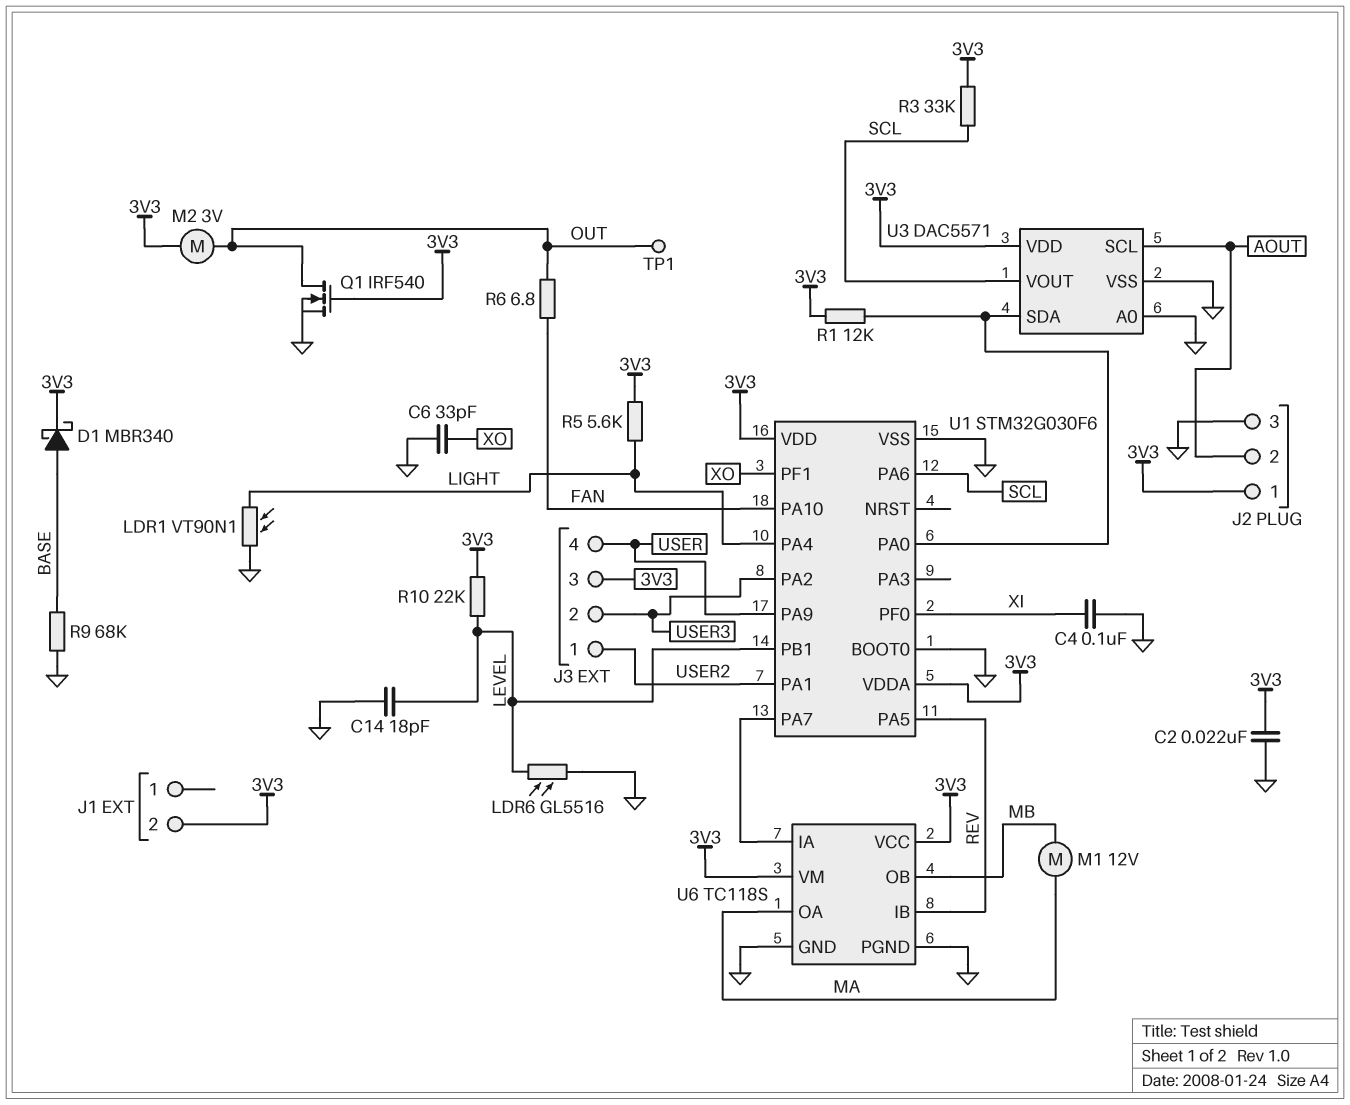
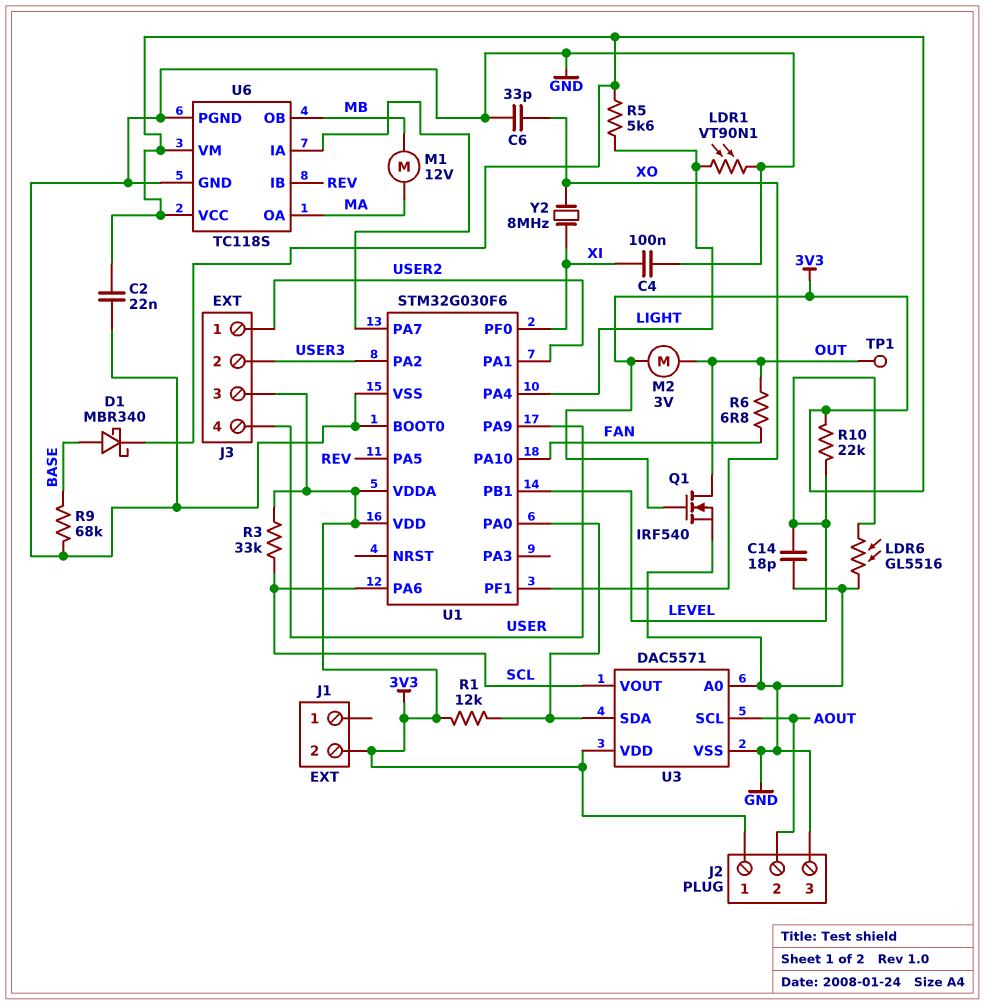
Y2: none -> 8MHz (XI, XO)

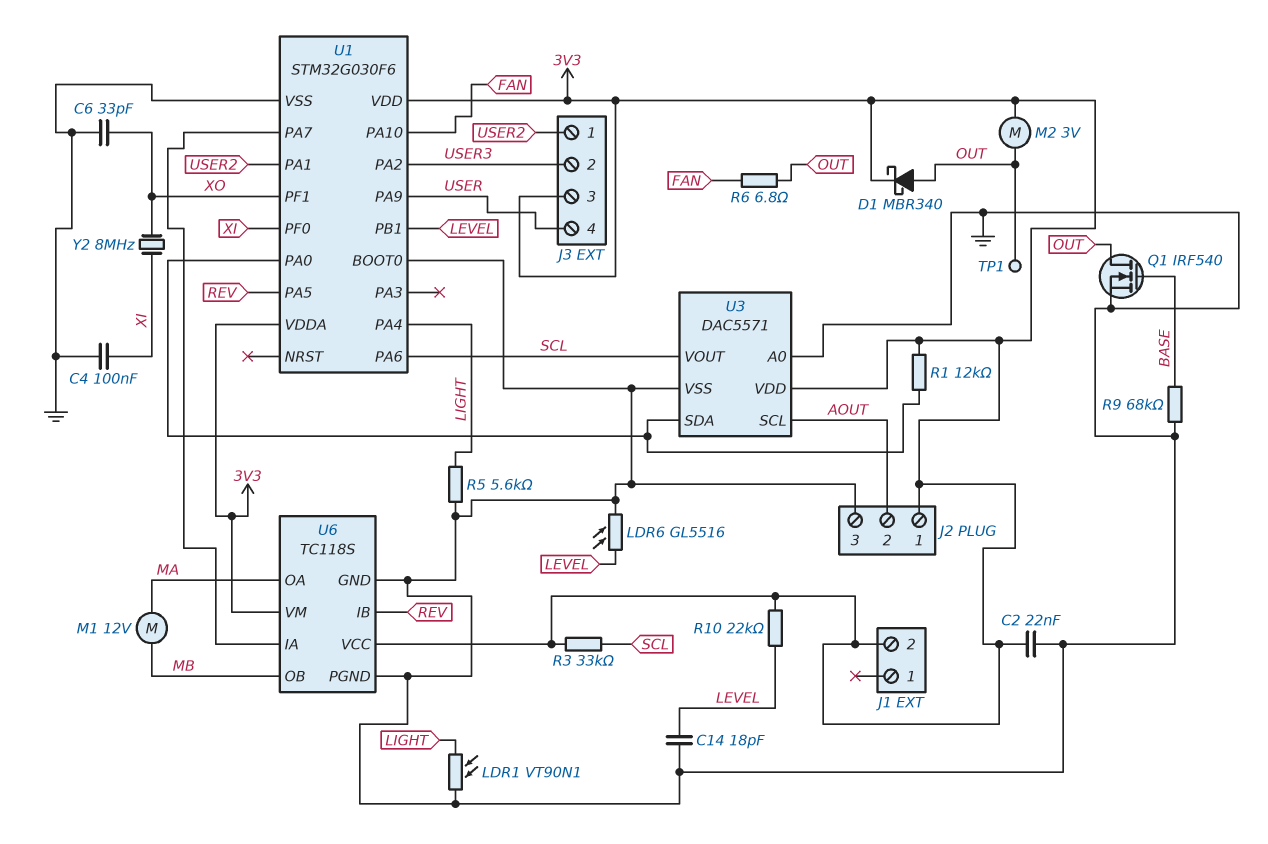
D1: schottky MBR340 (A BASE, K 3V3) -> schottky MBR340 (A OUT, K 3V3)
Q1: NMOS IRF540 (G 3V3, D OUT, S GND) -> NMOS IRF540 (G BASE, D OUT, S GND)
R5: 5.6k (3V3, LIGHT) -> 5.6k (GND, LIGHT)

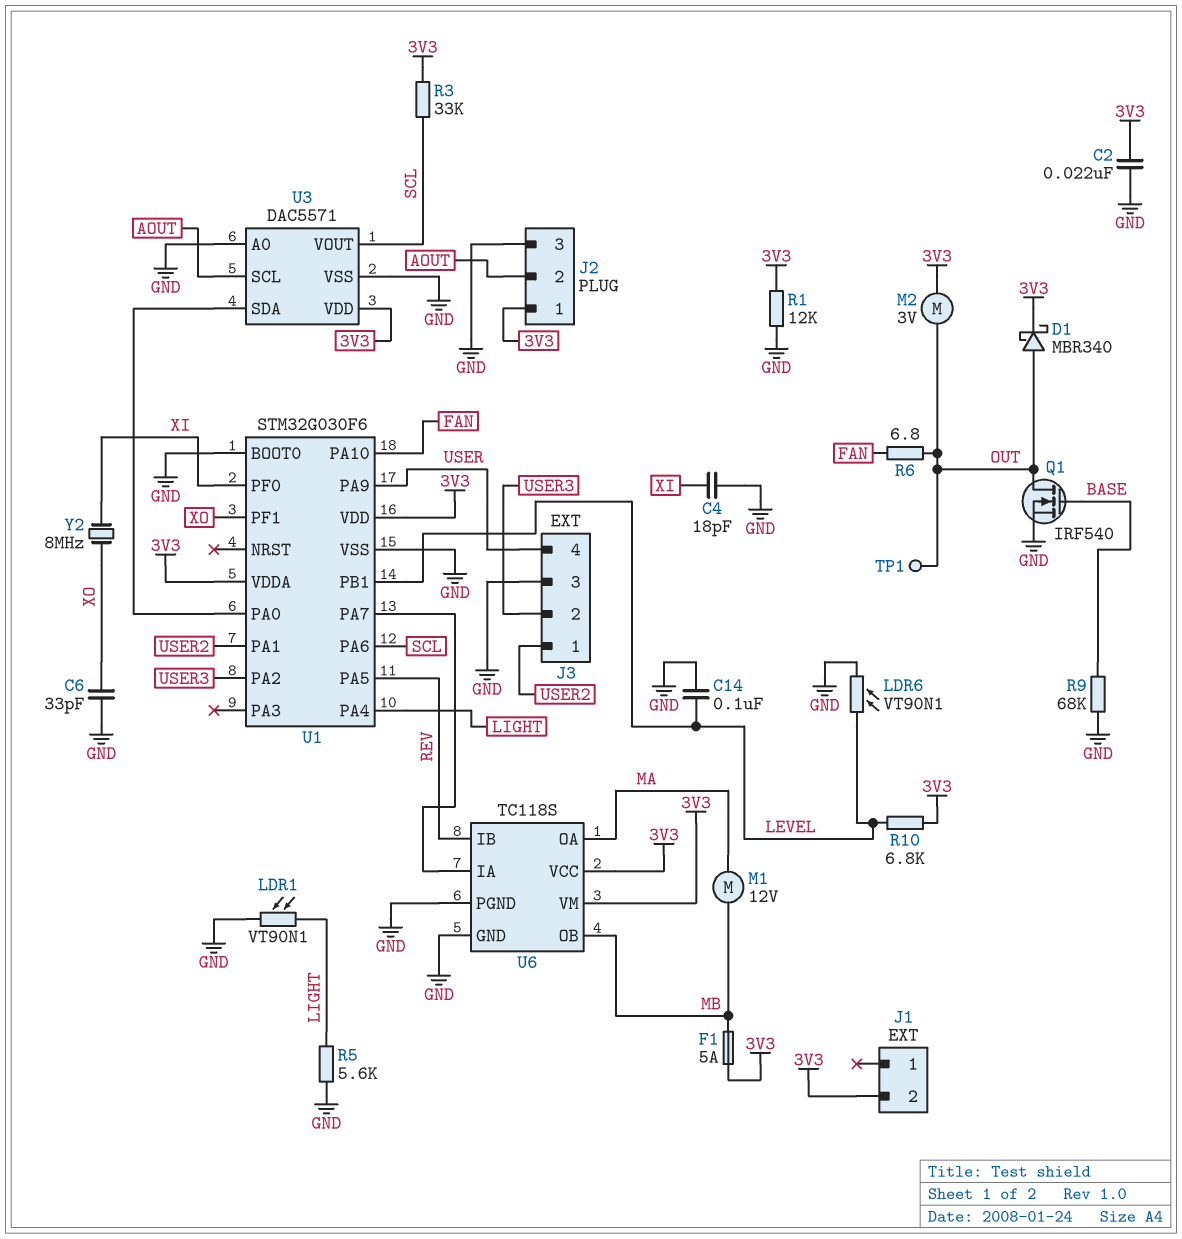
C4: 100nF (GND, XI) -> 18pF (GND, XI)
C14: 18pF (GND, LEVEL) -> 100nF (GND, LEVEL)
F1: none -> 5A (3V3, MB)
J3 pin 3: 3V3 -> GND
LDR6: GL5516 (GND, LEVEL) -> VT90N1 (GND, LEVEL)
R1: 12k (3V3, U1/PA0) -> 12k (3V3, GND)
R10: 22k (3V3, LEVEL) -> 6.8k (3V3, LEVEL)

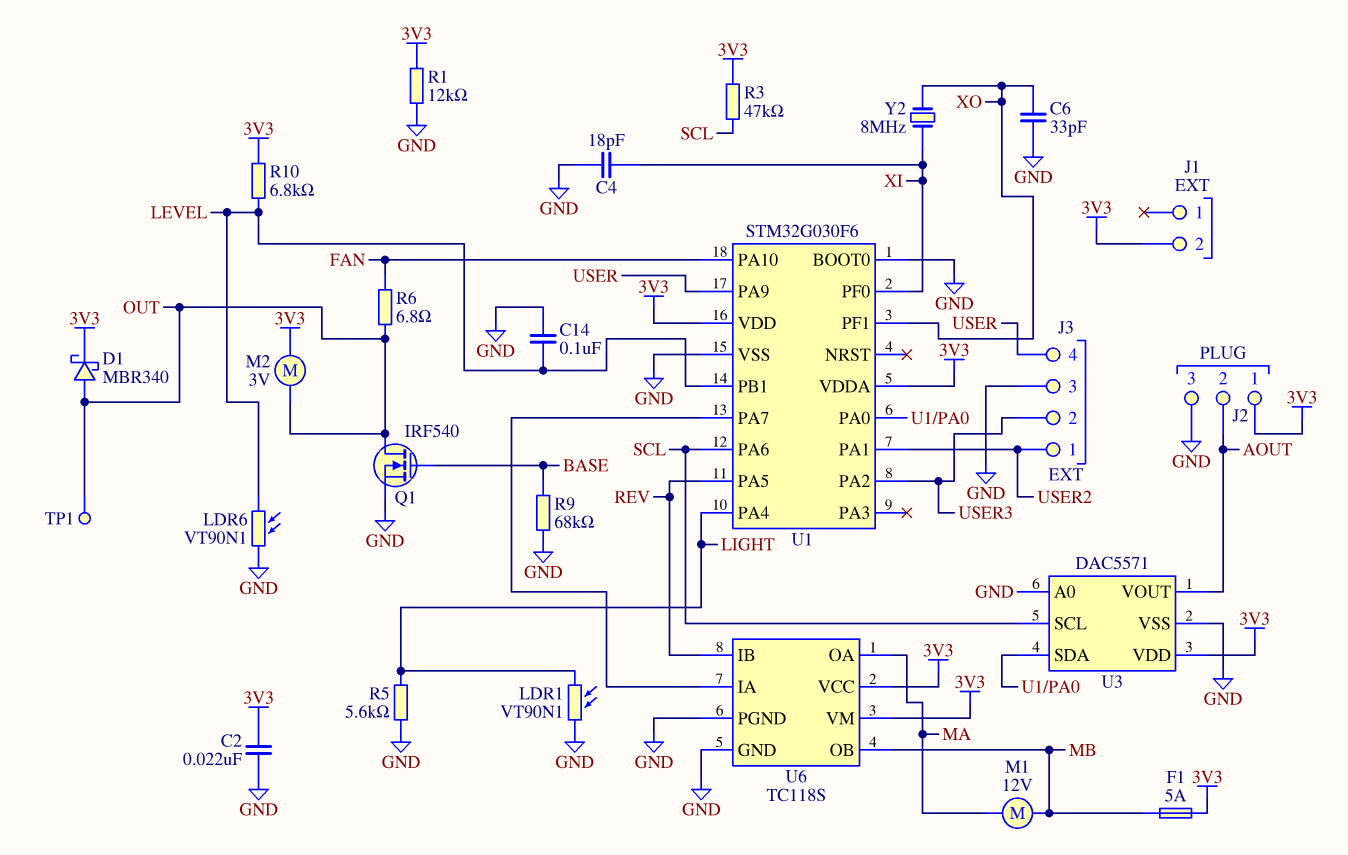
R3: 33k (3V3, SCL) -> 47k (3V3, SCL)
U3 pin SCL: AOUT -> SCL
U3 pin VOUT: SCL -> AOUT

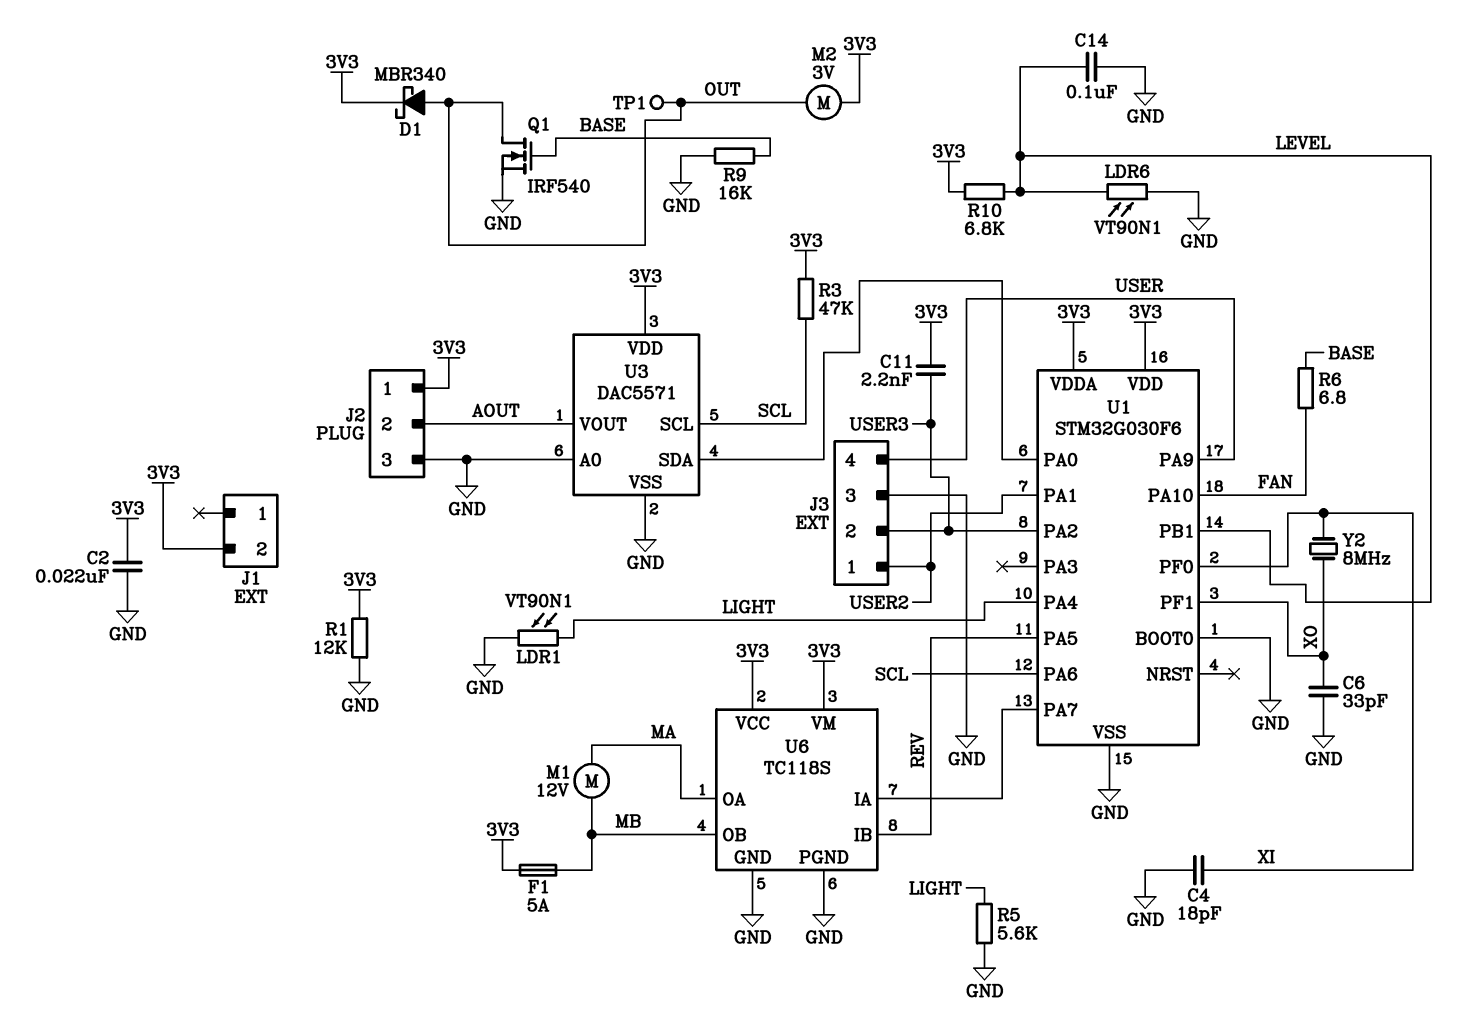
C11: none -> 2.2nF (3V3, USER3)
R6: 6.8 (FAN, OUT) -> 6.8 (BASE, FAN)
R9: 68k (BASE, GND) -> 16k (BASE, GND)

